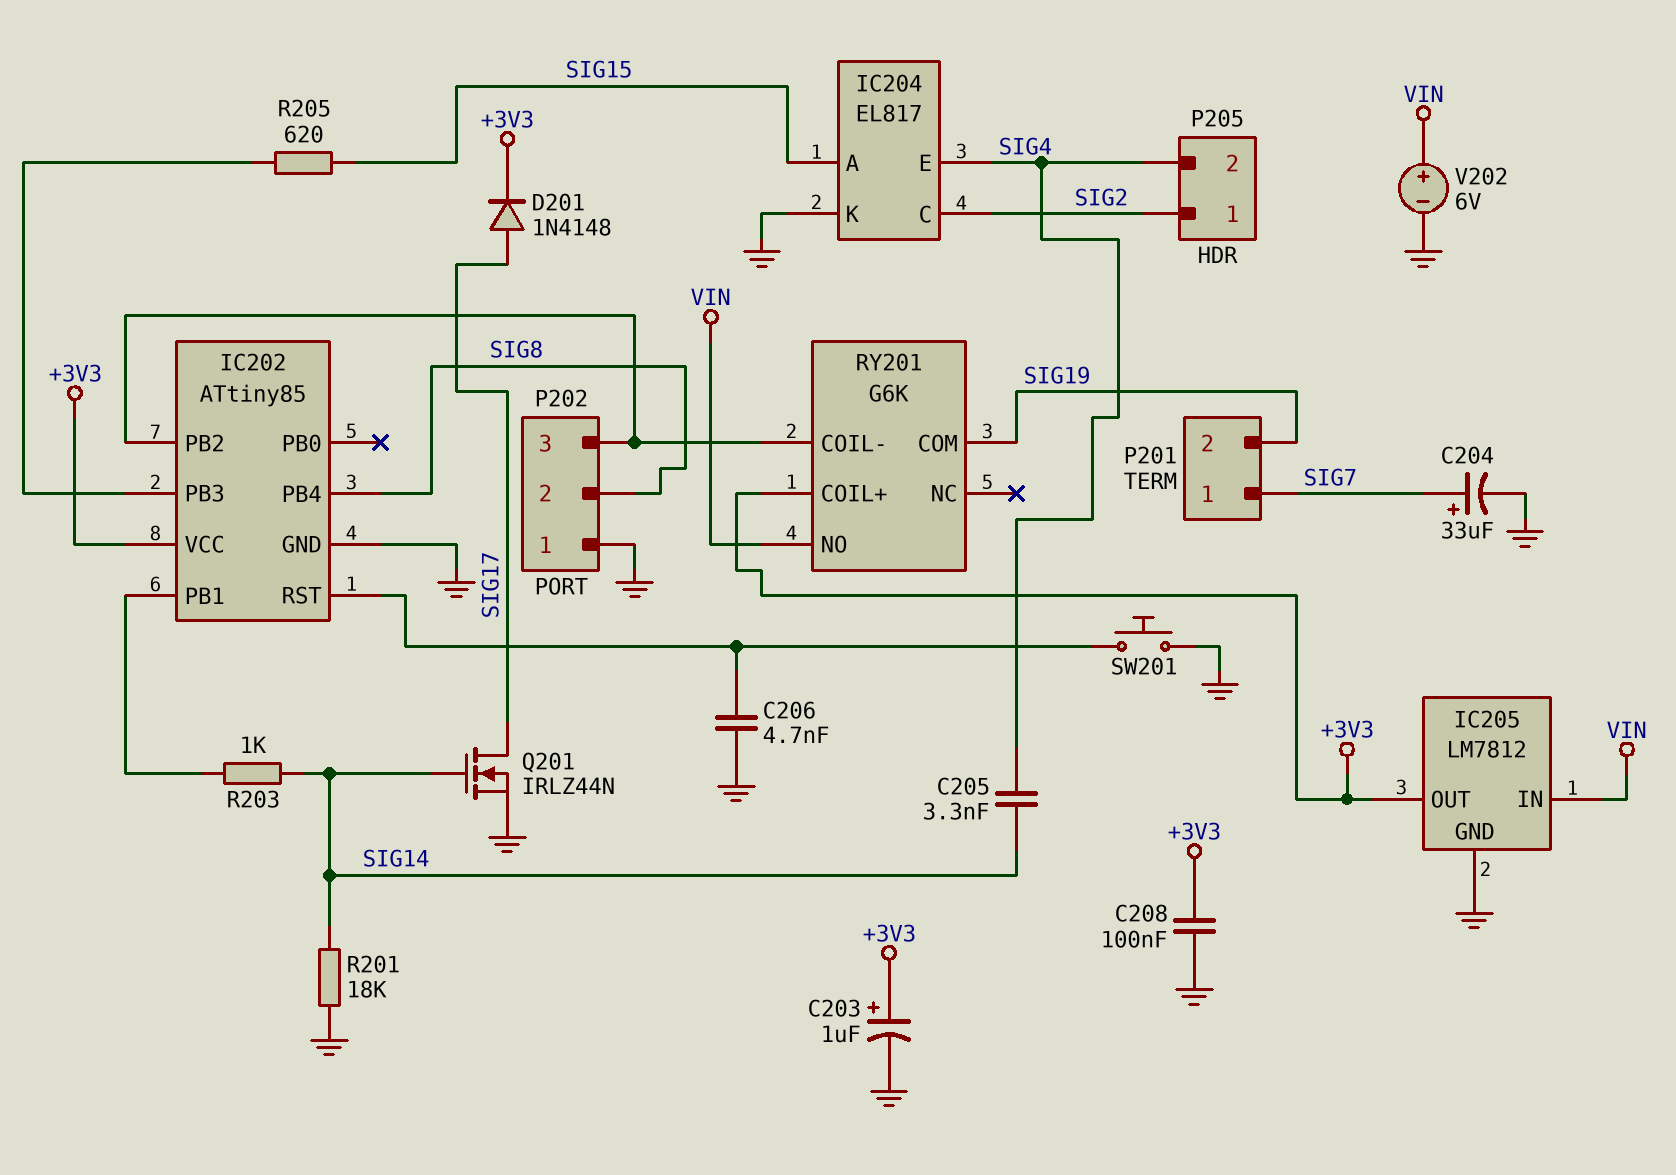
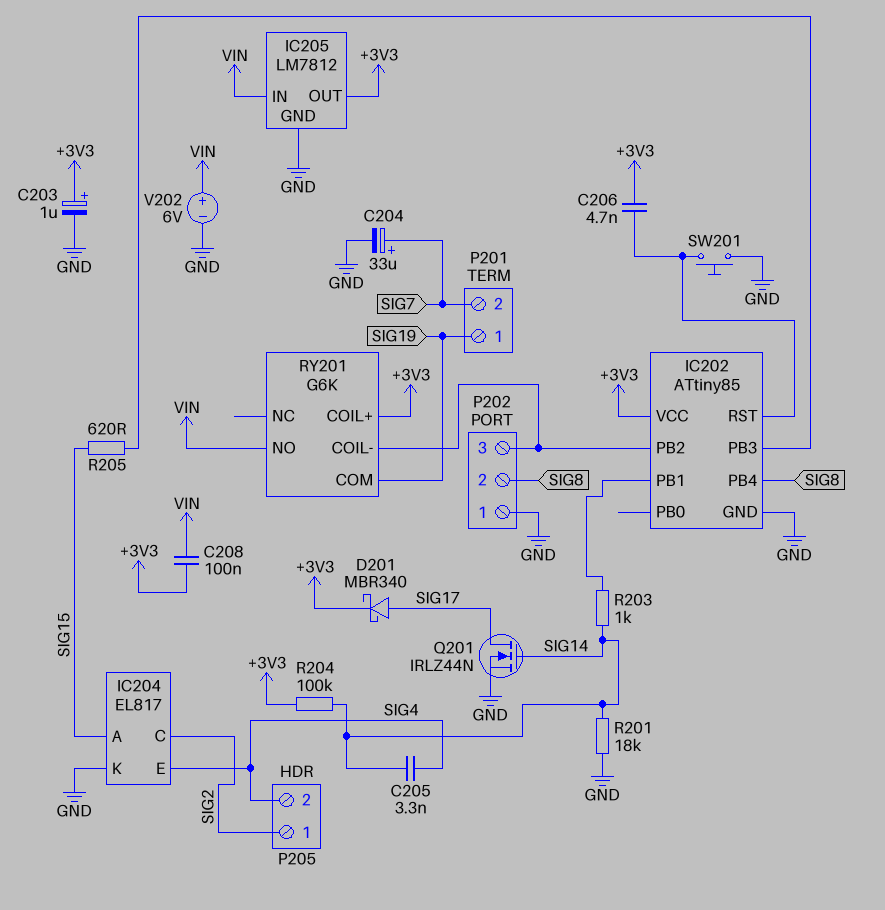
C206: 4.7nF (GND, IC202/RST) -> 4.7nF (+3V3, IC202/RST)
C208: 100nF (+3V3, GND) -> 100nF (+3V3, VIN)
D201: diode 1N4148 (A SIG17, K +3V3) -> schottky MBR340 (A SIG17, K +3V3)
P201 pin 1: SIG7 -> SIG19
P201 pin 2: SIG19 -> SIG7
R204: none -> 100k (+3V3, SIG14)

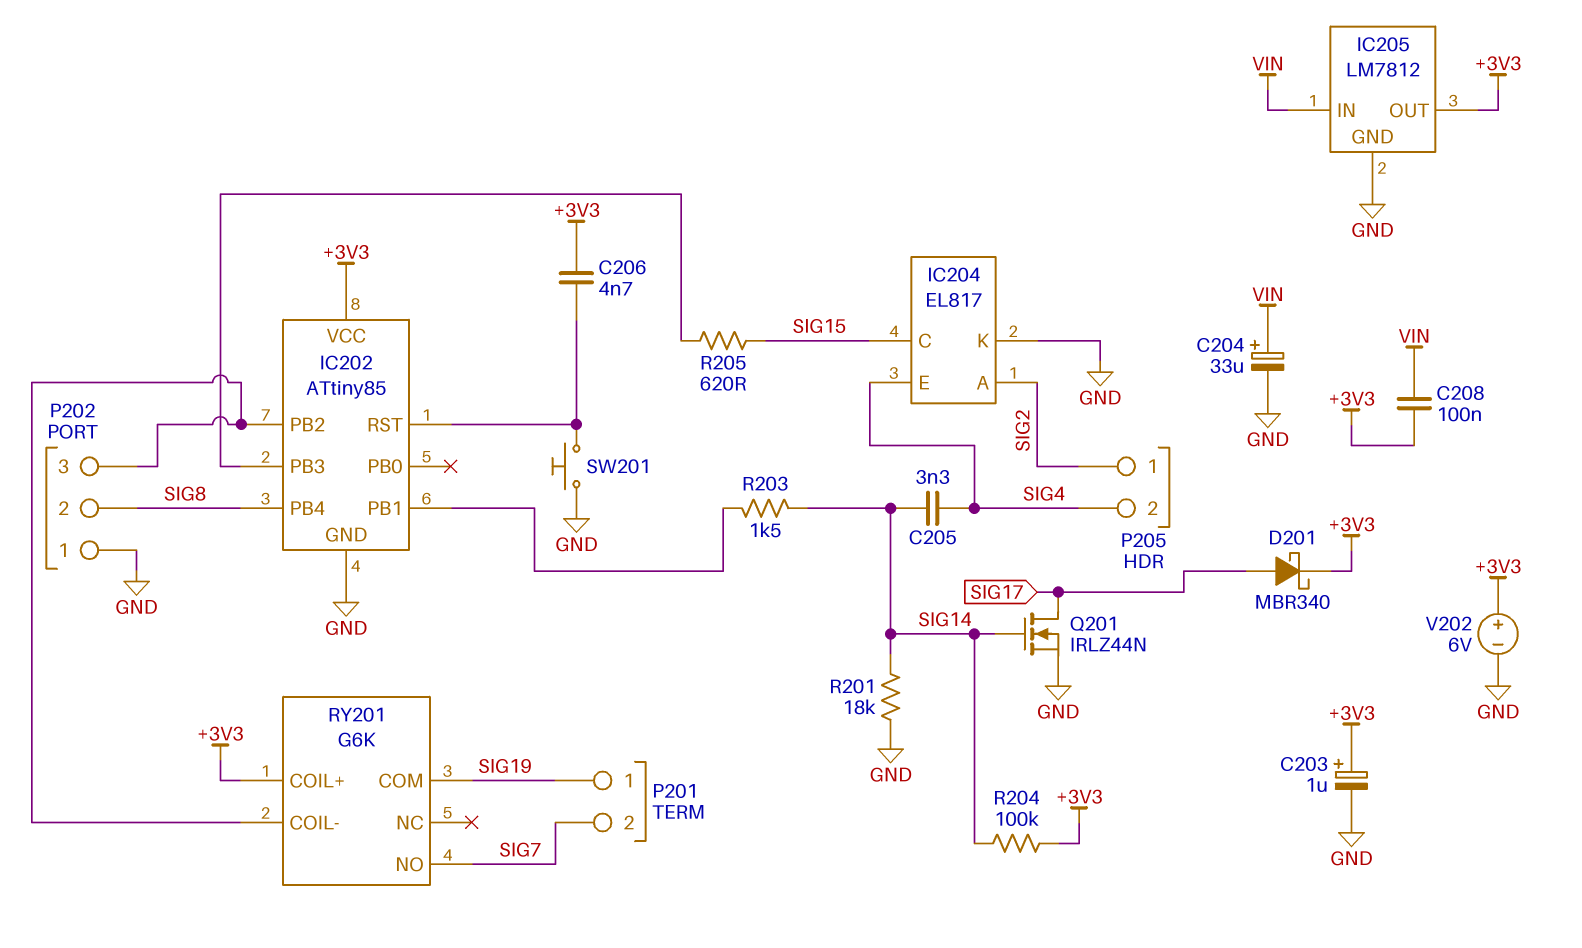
C204: 33uF (plus SIG7, minus GND) -> 33uF (plus VIN, minus GND)
IC204 pin A: SIG15 -> SIG2
IC204 pin C: SIG2 -> SIG15
R203: 1k (IC202/PB1, SIG14) -> 1.5k (IC202/PB1, SIG14)
RY201 pin NO: VIN -> SIG7
V202: 6V (plus VIN, minus GND) -> 6V (plus +3V3, minus GND)

